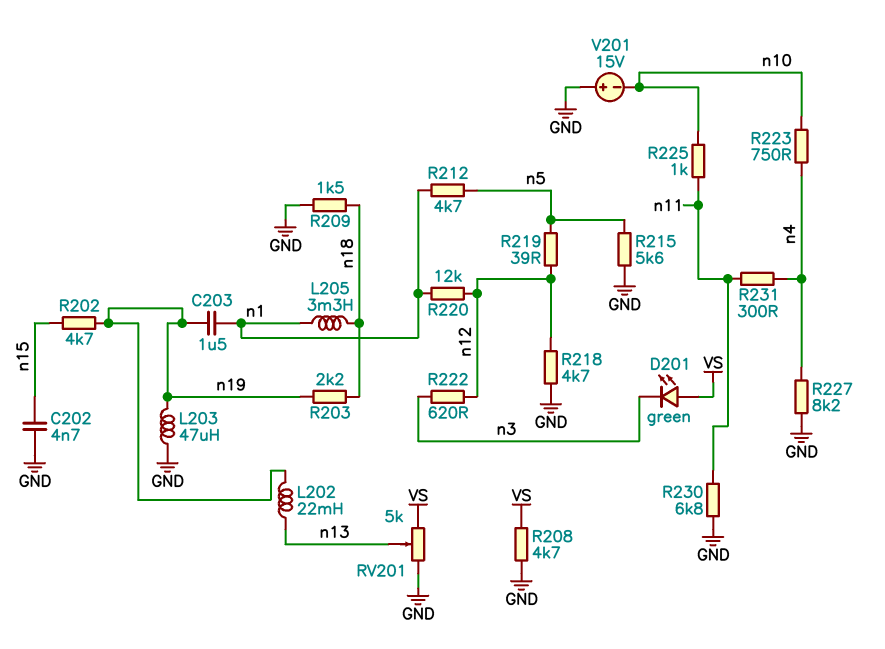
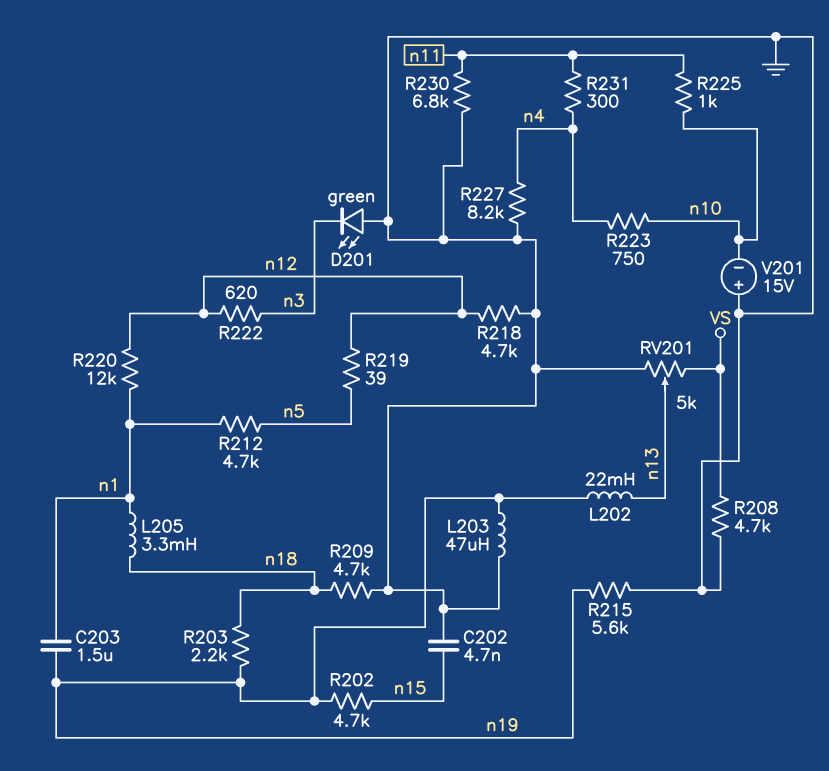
D201: LED green (A VS, K n3) -> LED green (A GND, K n3)
R209: 1.5k (GND, n18) -> 4.7k (GND, n18)
R215: 5.6k (GND, n5) -> 5.6k (GND, n19)

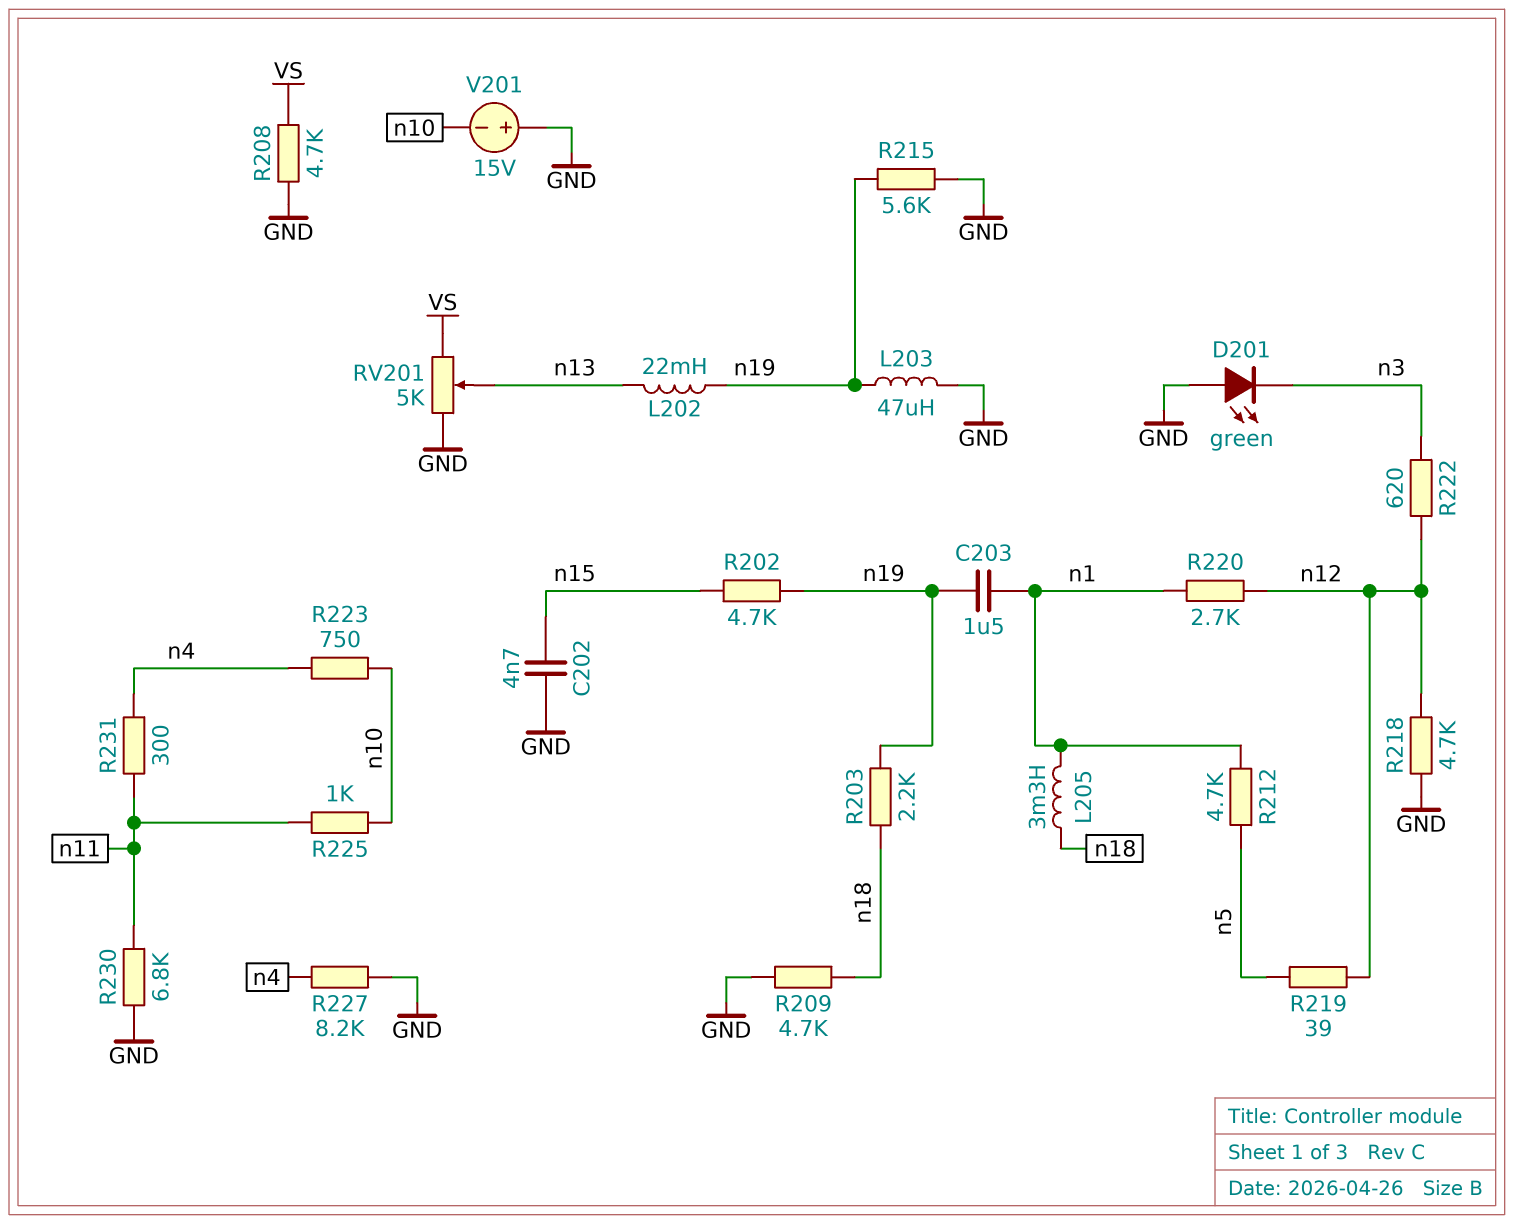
R220: 12k (n1, n12) -> 2.7k (n1, n12)

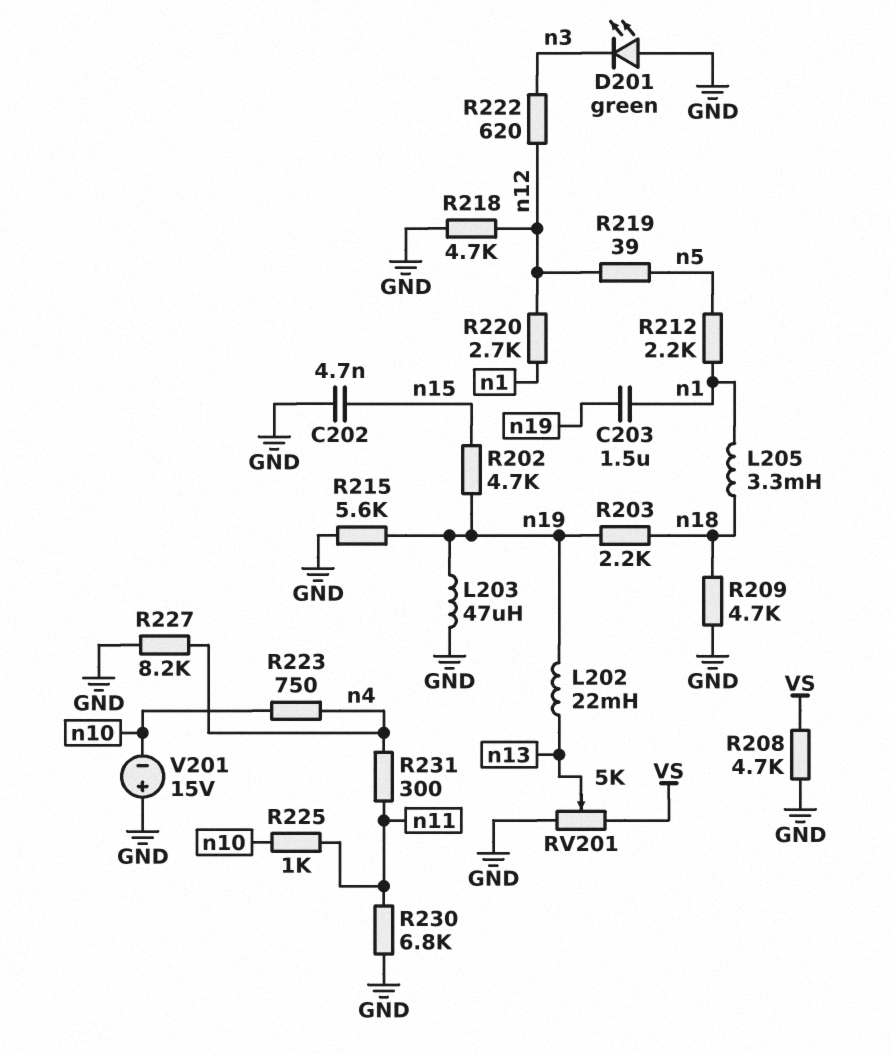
R212: 4.7k (n1, n5) -> 2.2k (n1, n5)

